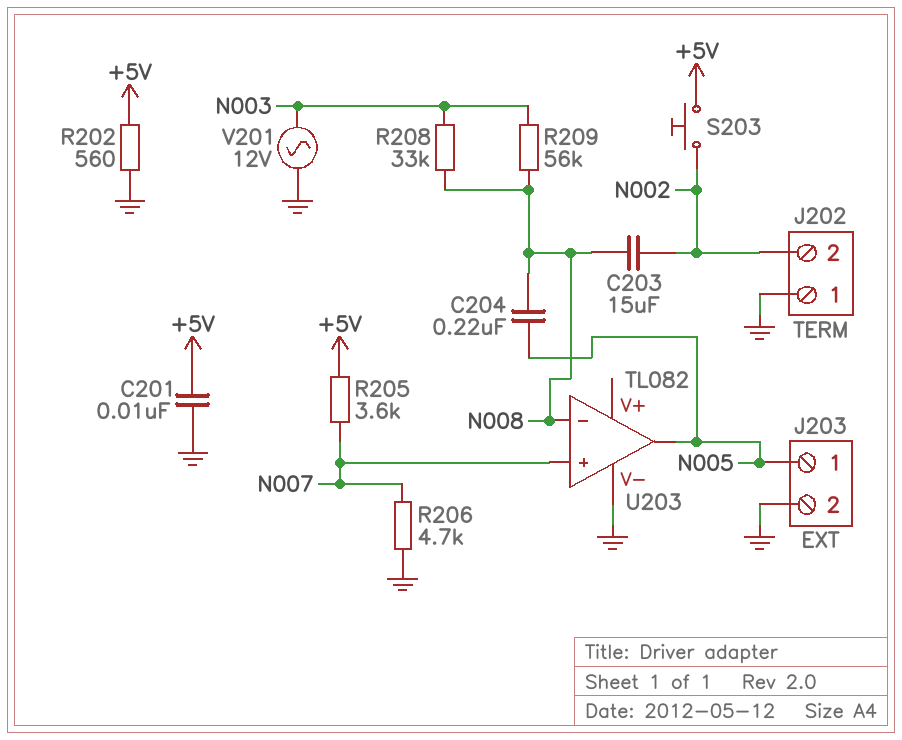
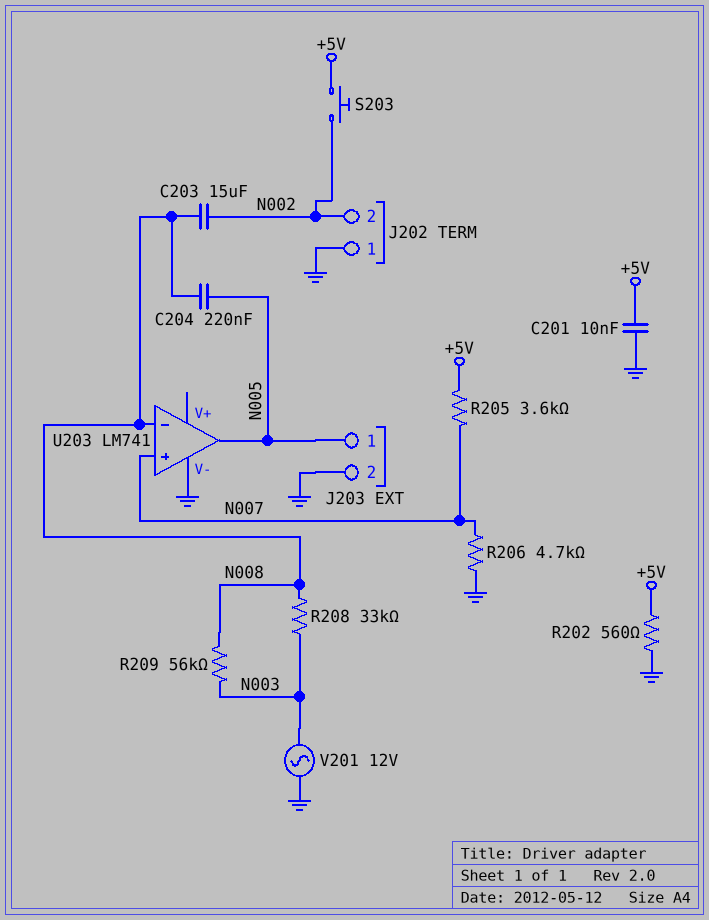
U203: TL082 -> LM741

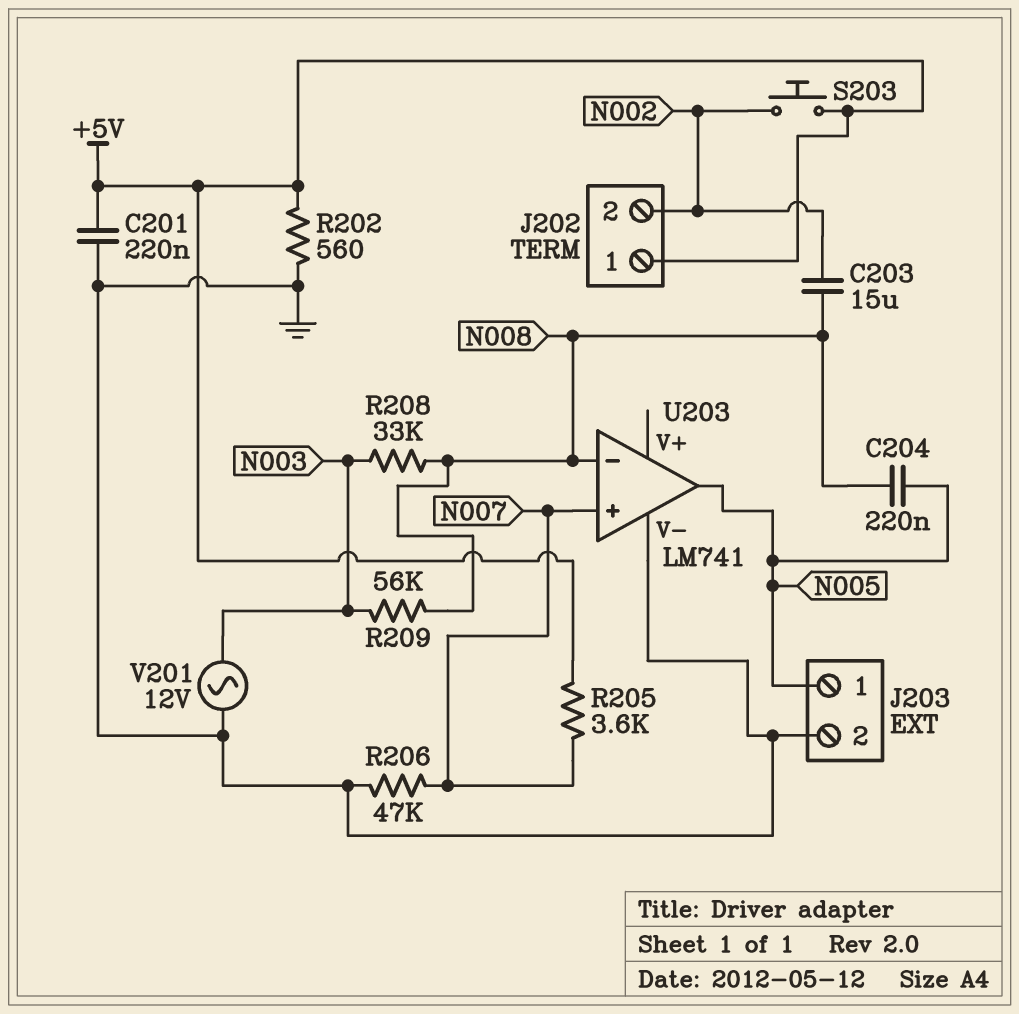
C201: 10nF (+5V, GND) -> 220nF (+5V, GND)
J202 pin 1: GND -> +5V
R206: 4.7k (GND, N007) -> 47k (GND, N007)

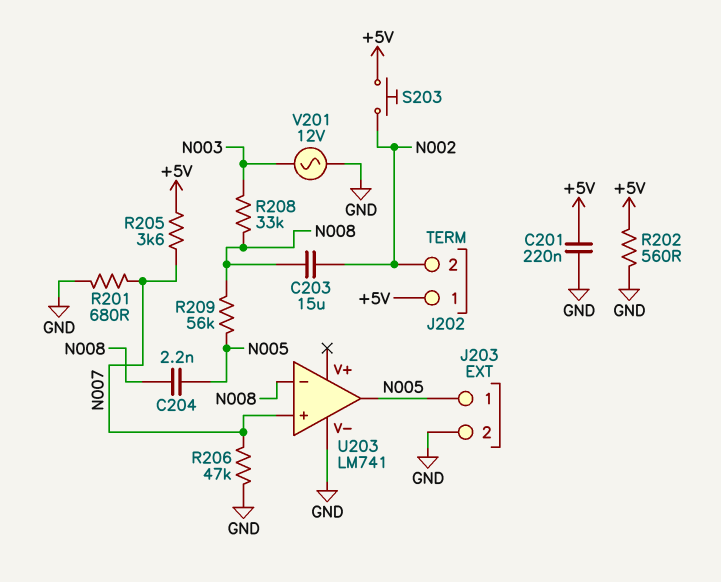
C204: 220nF (N005, N008) -> 2.2nF (N005, N008)
R201: none -> 680 (GND, N007)
R209: 56k (N003, N008) -> 56k (N005, N008)

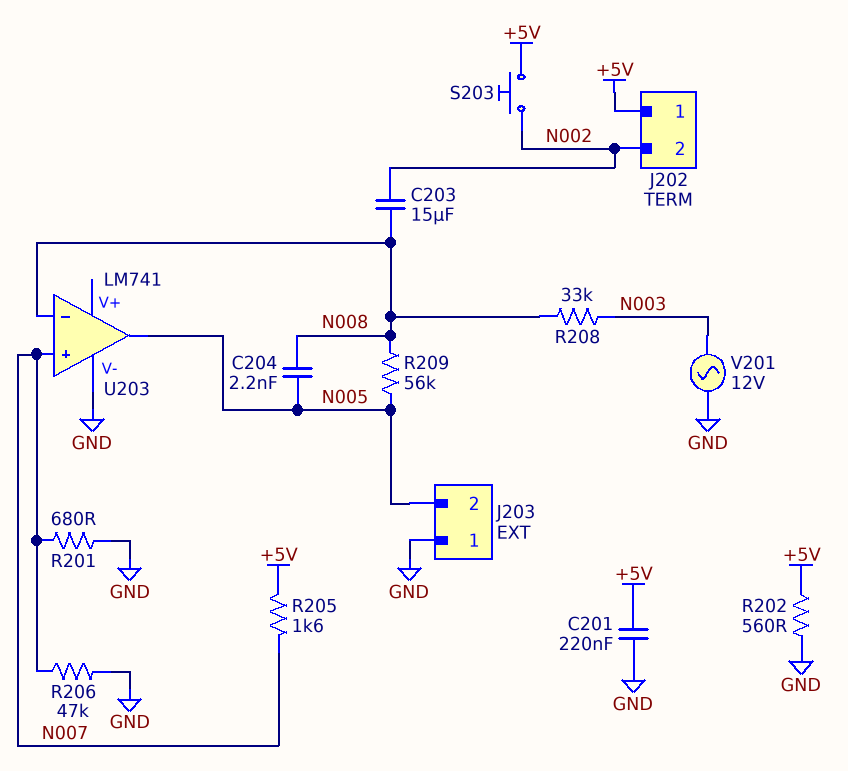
J203 pin 1: N005 -> GND
J203 pin 2: GND -> N005
R205: 3.6k (+5V, N007) -> 1.6k (+5V, N007)

